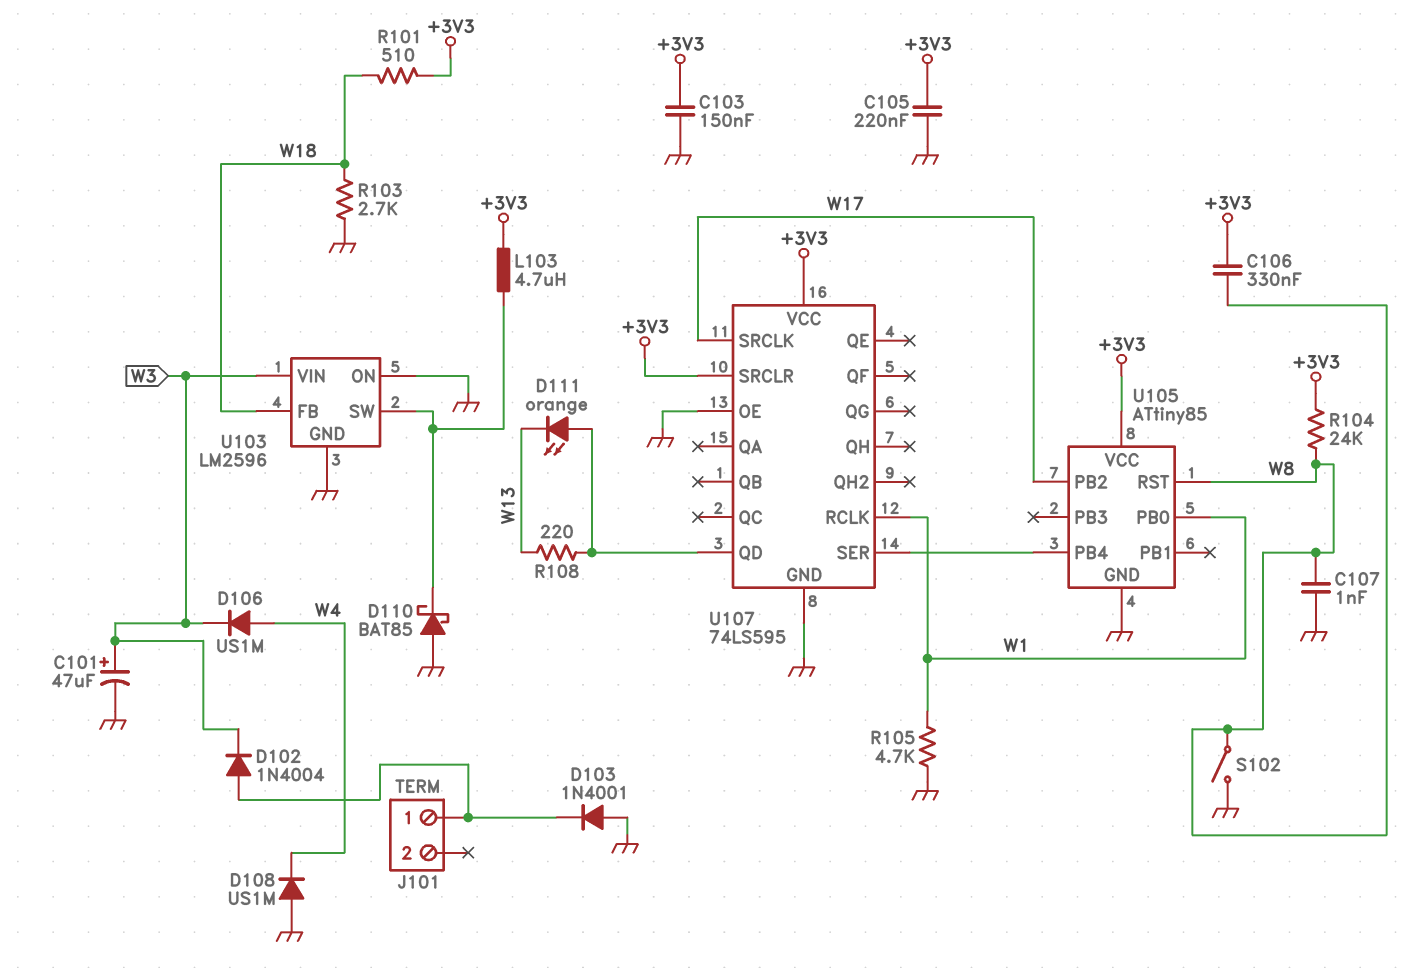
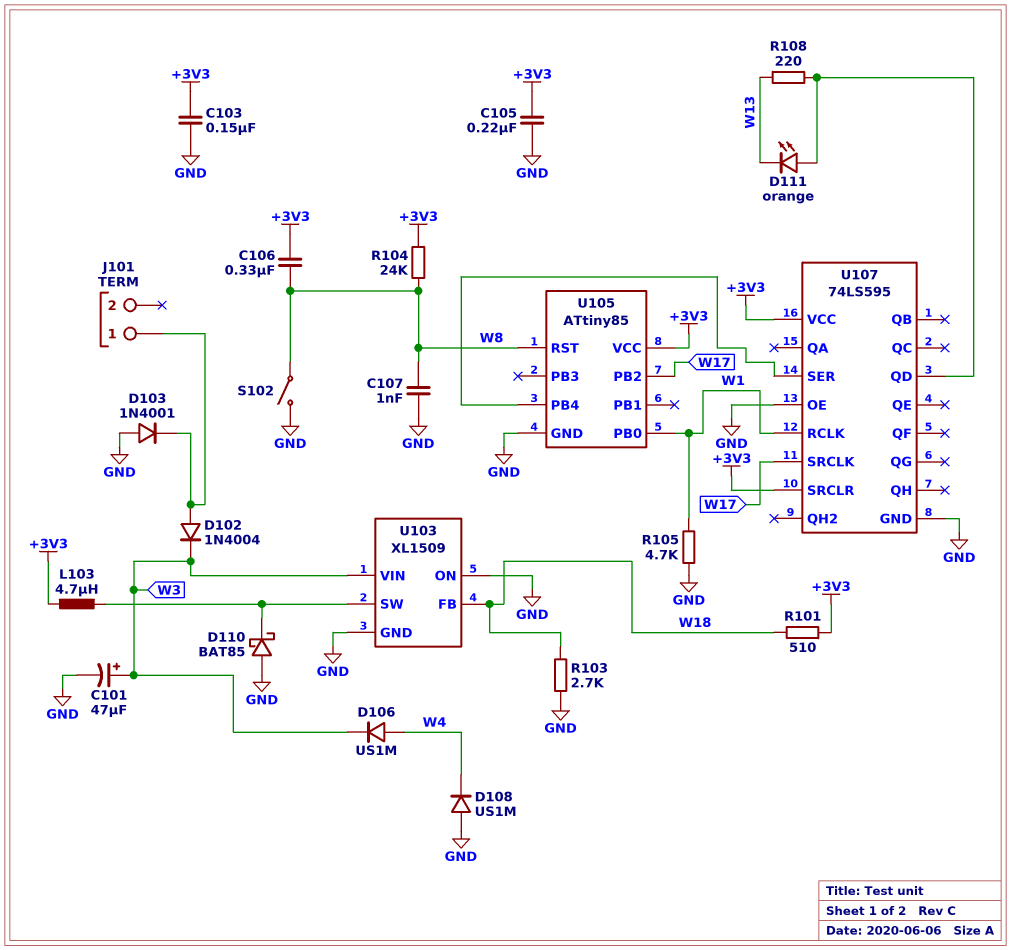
U103: LM2596 -> XL1509

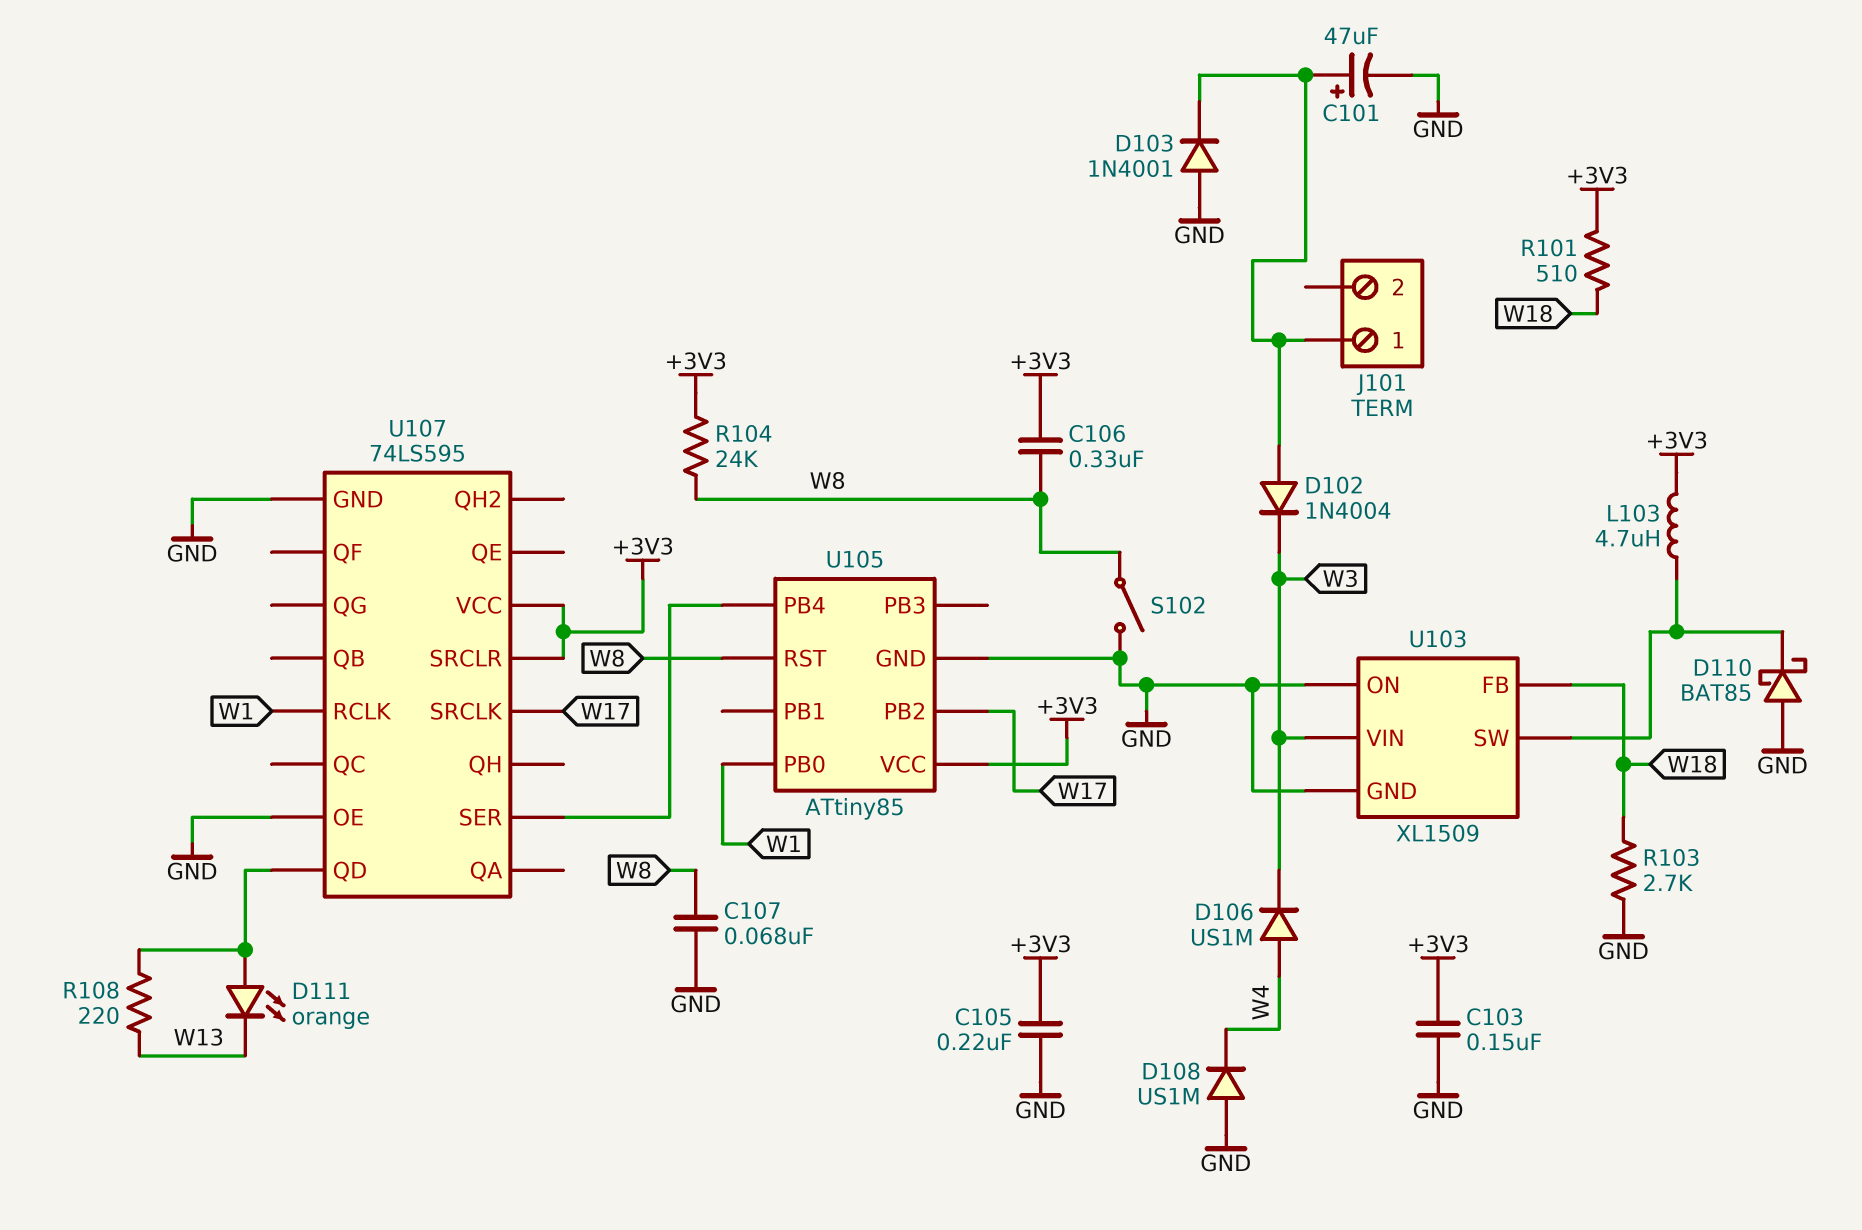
C101: 47uF (plus W3, minus GND) -> 47uF (plus J101/1, minus GND)
C107: 1nF (GND, W8) -> 68nF (GND, W8)
R105: 4.7k (GND, W1) -> none

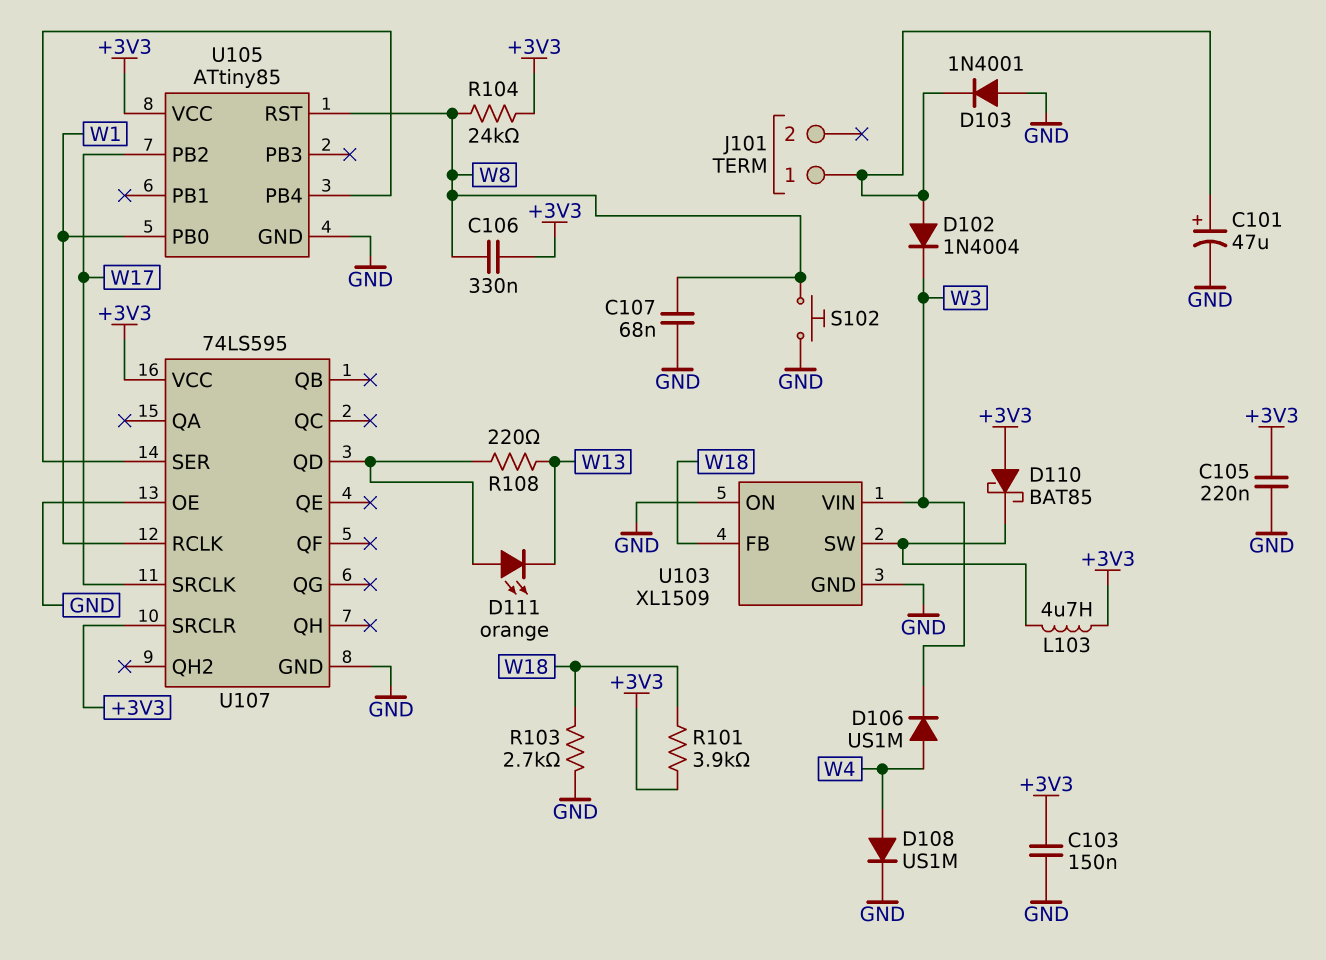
D108: diode US1M (A GND, K W4) -> diode US1M (A W4, K GND)
D110: schottky BAT85 (A GND, K U103/SW) -> schottky BAT85 (A +3V3, K U103/SW)
R101: 510 (+3V3, W18) -> 3.9k (+3V3, W18)
S102: switch (GND, W8) -> button (GND, W8)

